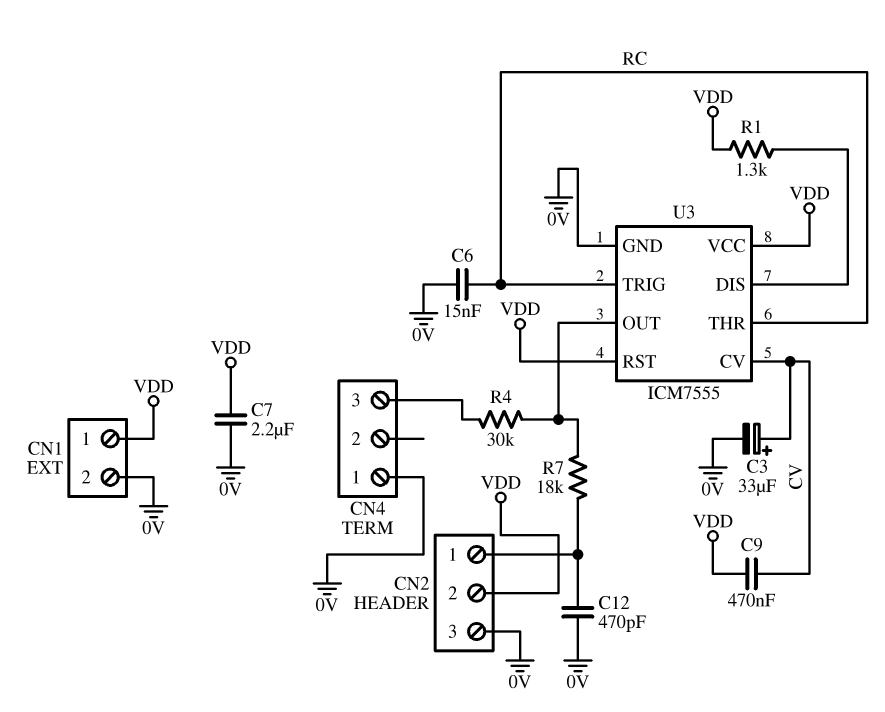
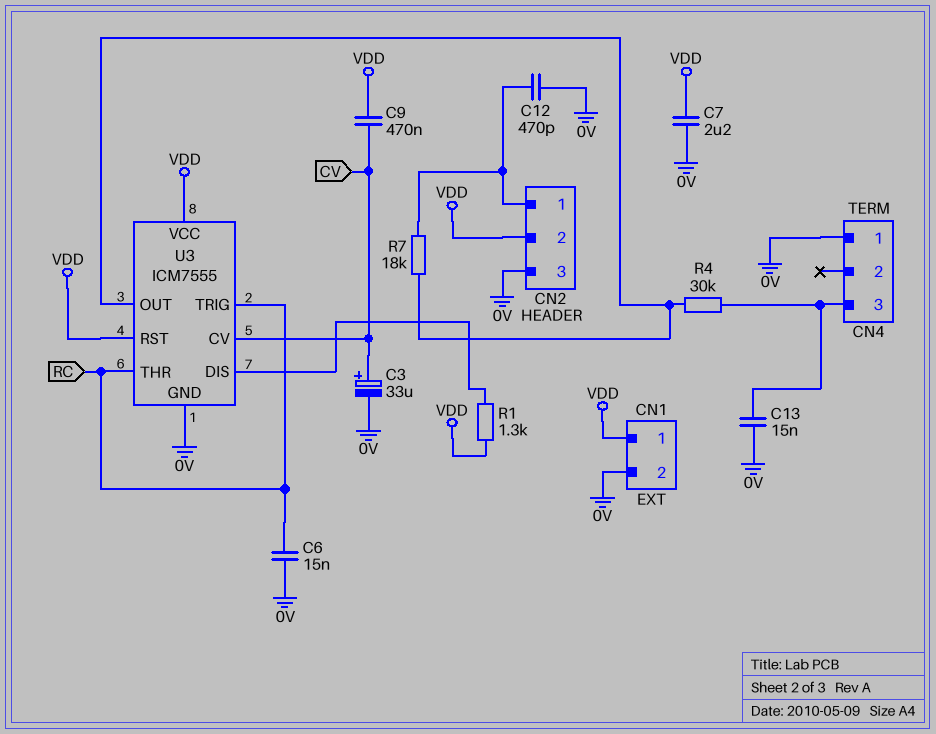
C13: none -> 15nF (0V, CN4/3)

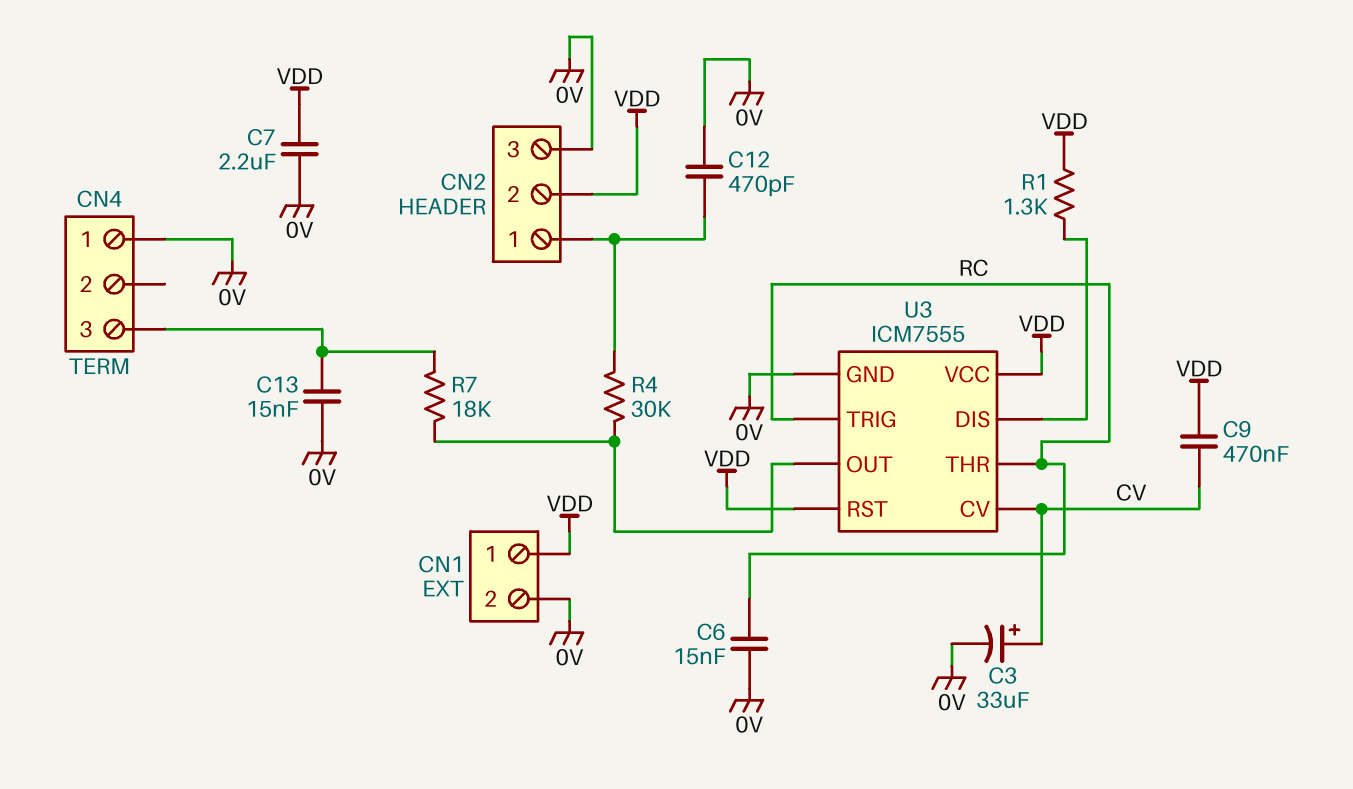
R4: 30k (CN4/3, U3/OUT) -> 30k (CN2/1, U3/OUT)
R7: 18k (CN2/1, U3/OUT) -> 18k (CN4/3, U3/OUT)

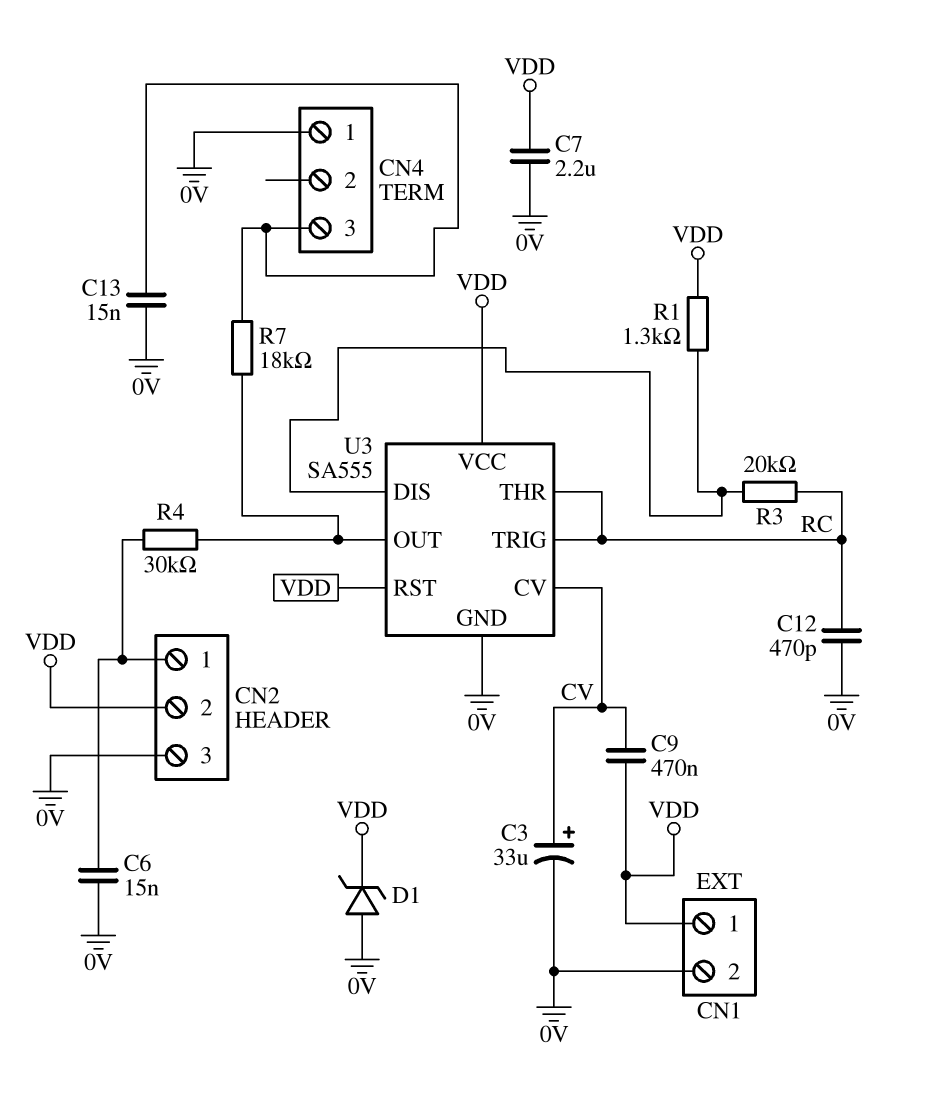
C6: 15nF (0V, RC) -> 15nF (0V, CN2/1)
C12: 470pF (0V, CN2/1) -> 470pF (0V, RC)
D1: none -> zener (A 0V, K VDD)
R3: none -> 20k (RC, U3/DIS)
U3: ICM7555 -> SA555

